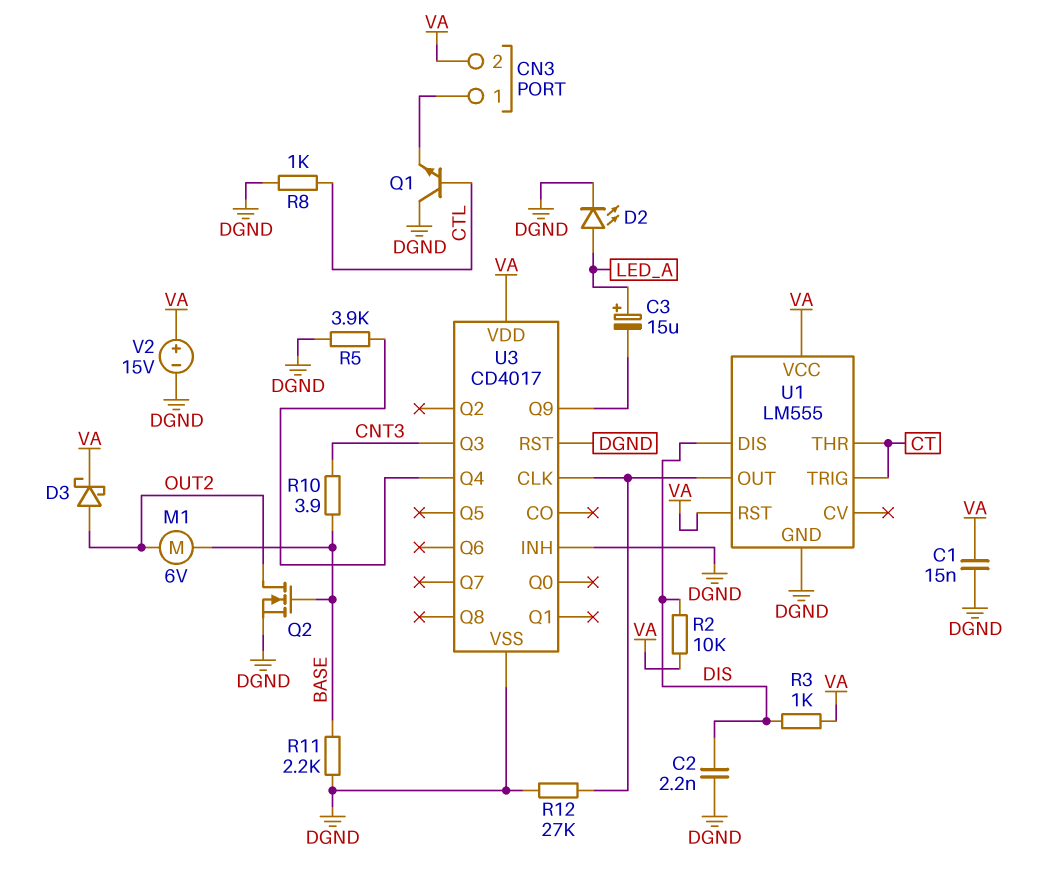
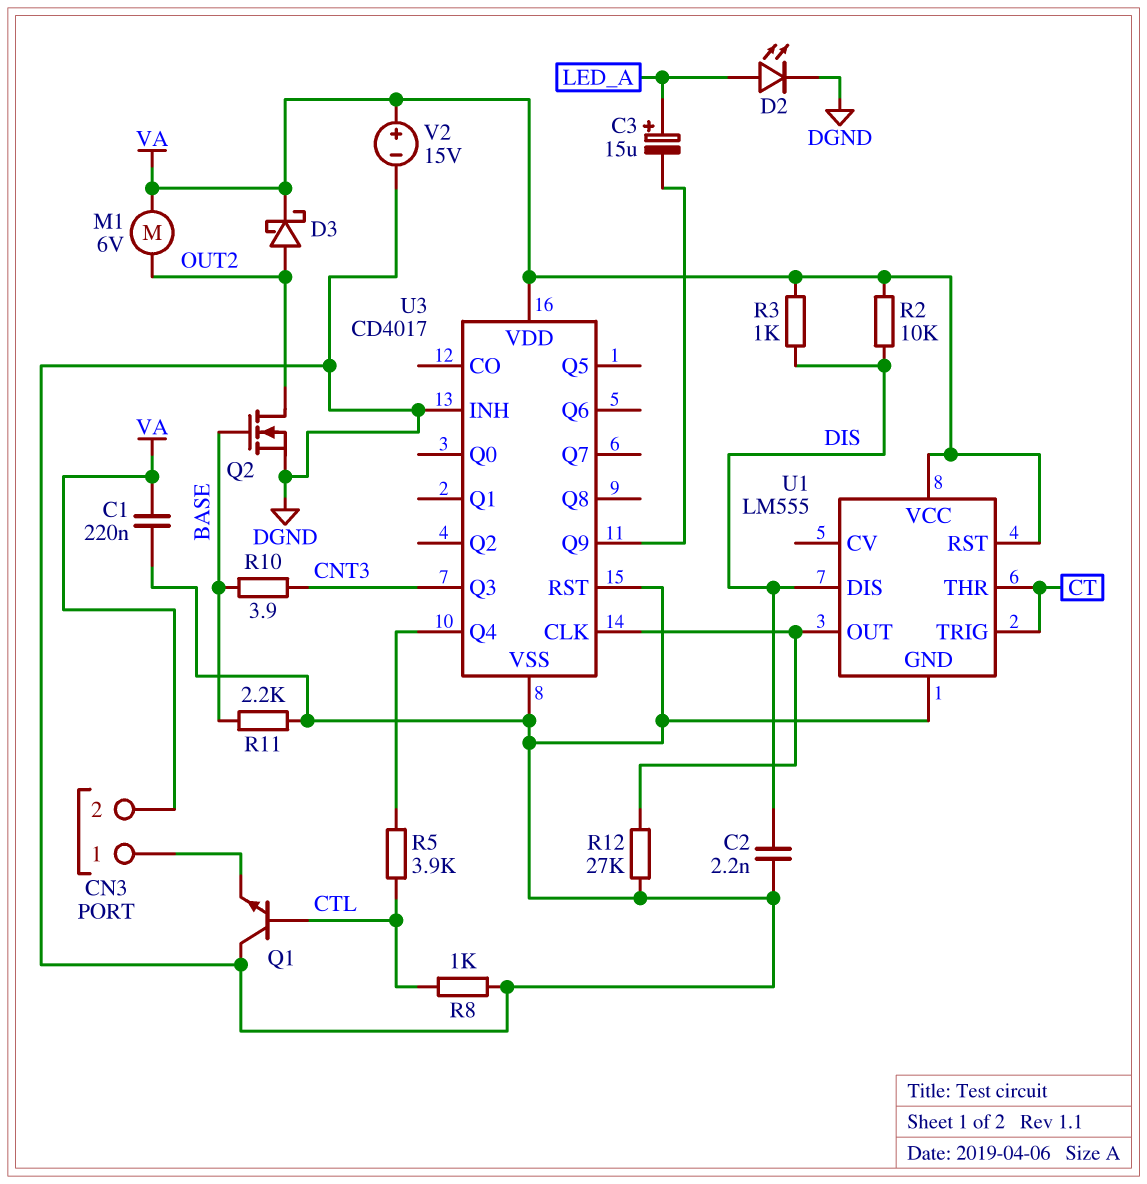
C1: 15nF (DGND, VA) -> 220nF (DGND, VA)
M1: motor 6V (BASE, OUT2) -> motor 6V (OUT2, VA)
R5: 3.9k (DGND, U3/Q4) -> 3.9k (CTL, U3/Q4)

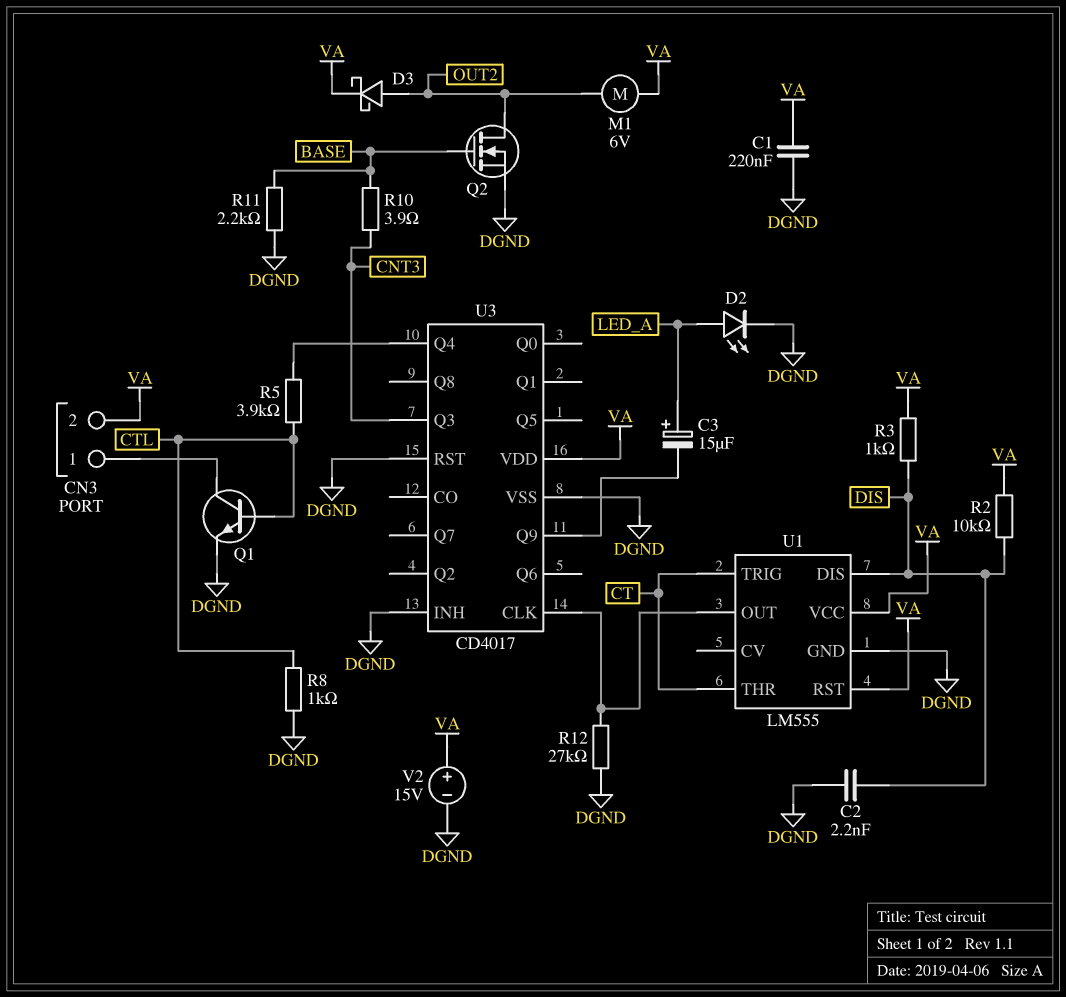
Q1: NPN (B CTL, C DGND, E CN3/1) -> NPN (B CTL, C CN3/1, E DGND)

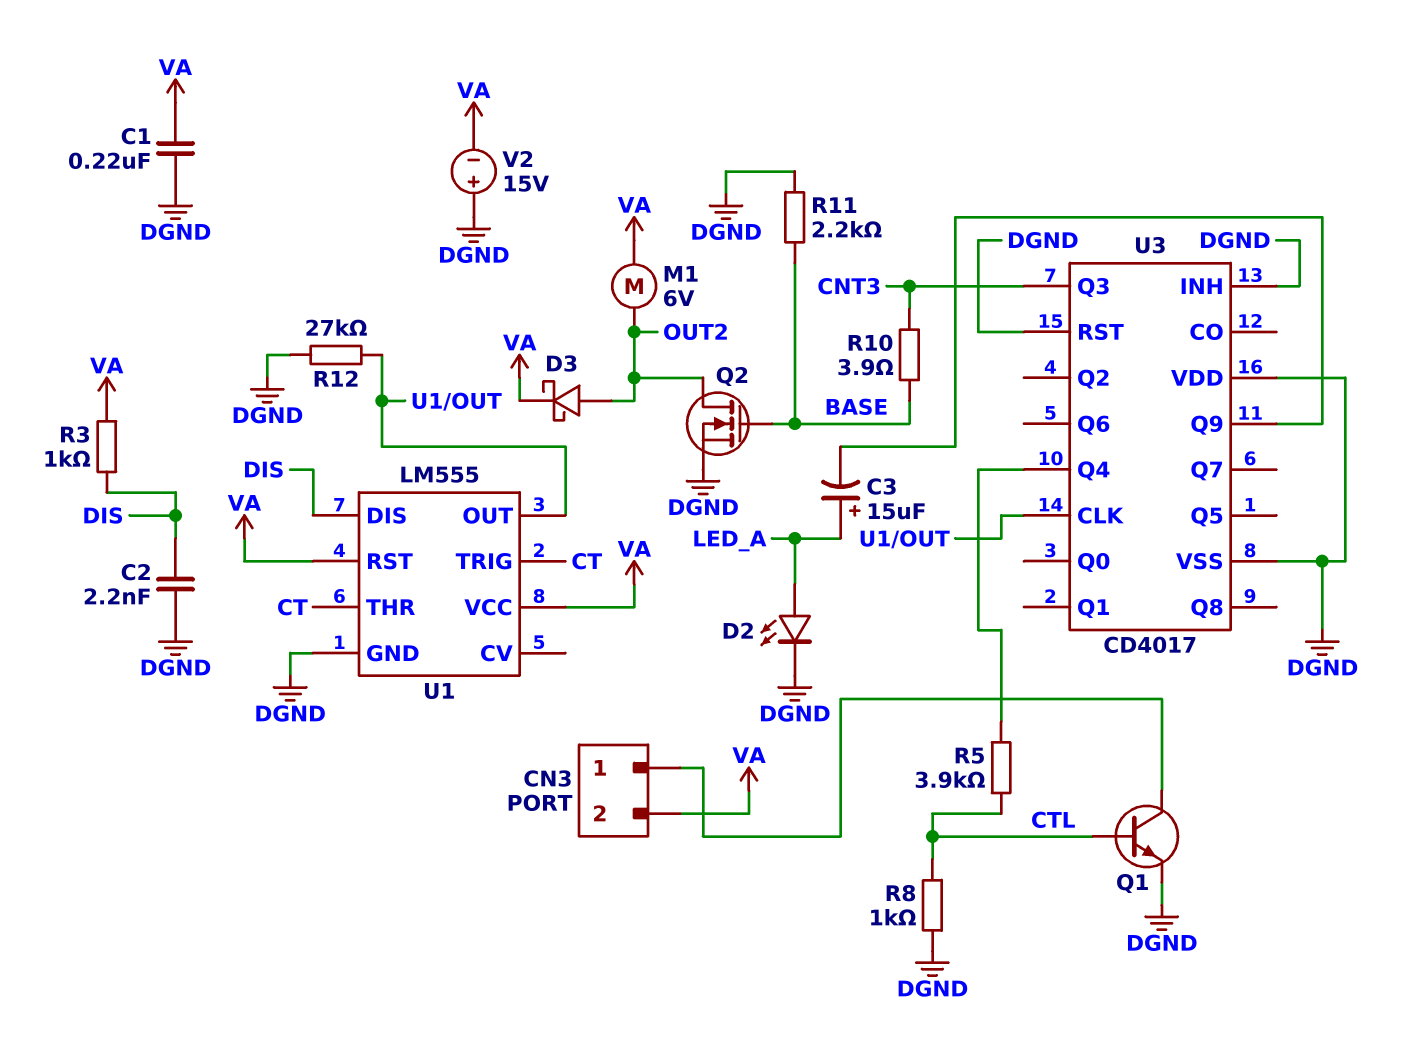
R2: 10k (DIS, VA) -> none
U3 pin VDD: VA -> DGND
V2: 15V (plus VA, minus DGND) -> 15V (plus DGND, minus VA)

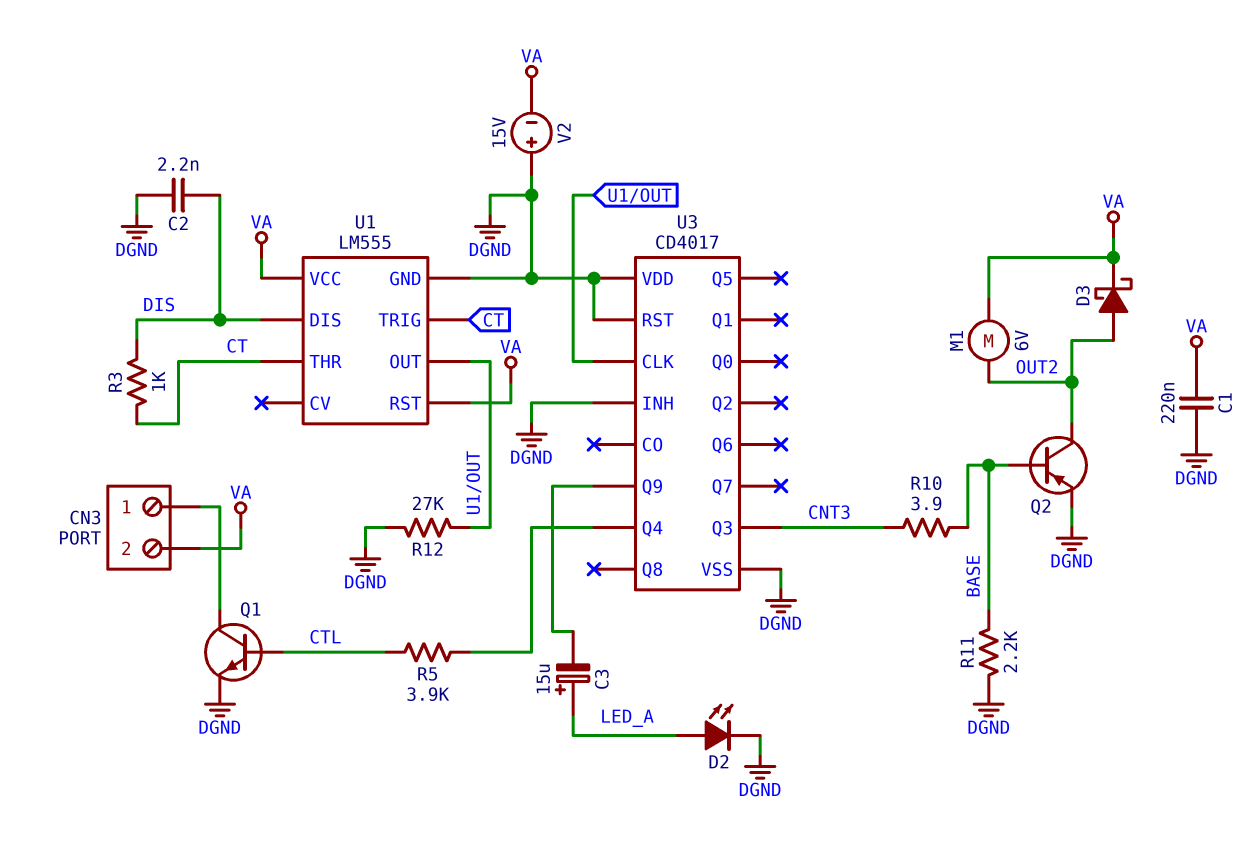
Q2: NMOS (G BASE, D OUT2, S DGND) -> PNP (B BASE, C OUT2, E DGND)
R3: 1k (DIS, VA) -> 1k (CT, DIS)
R8: 1k (CTL, DGND) -> none

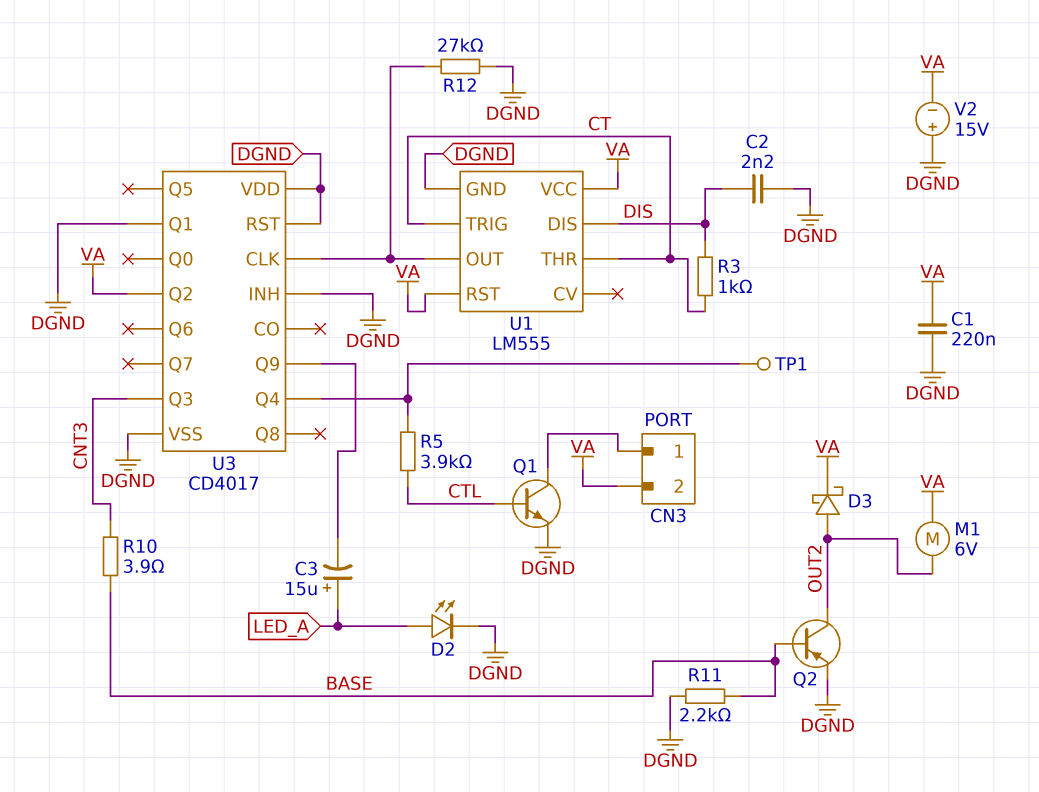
TP1: none -> test point (U3/Q4)
U3 pin Q1: none -> DGND
U3 pin Q2: none -> VA

